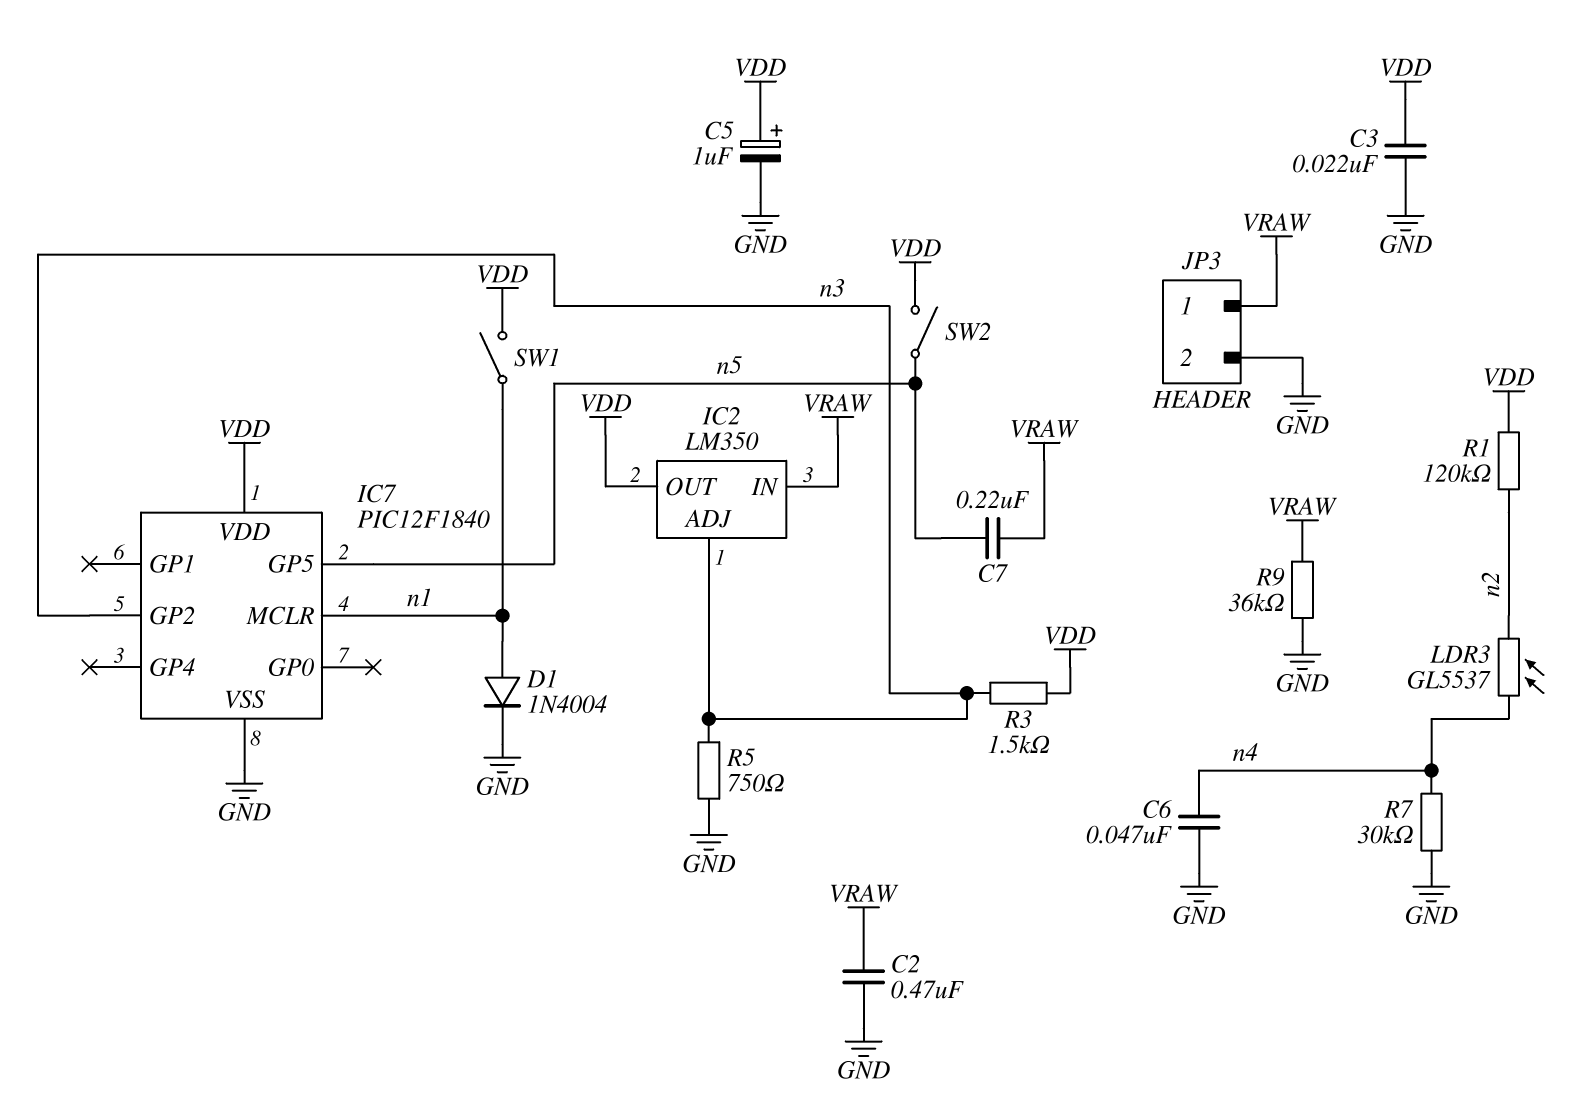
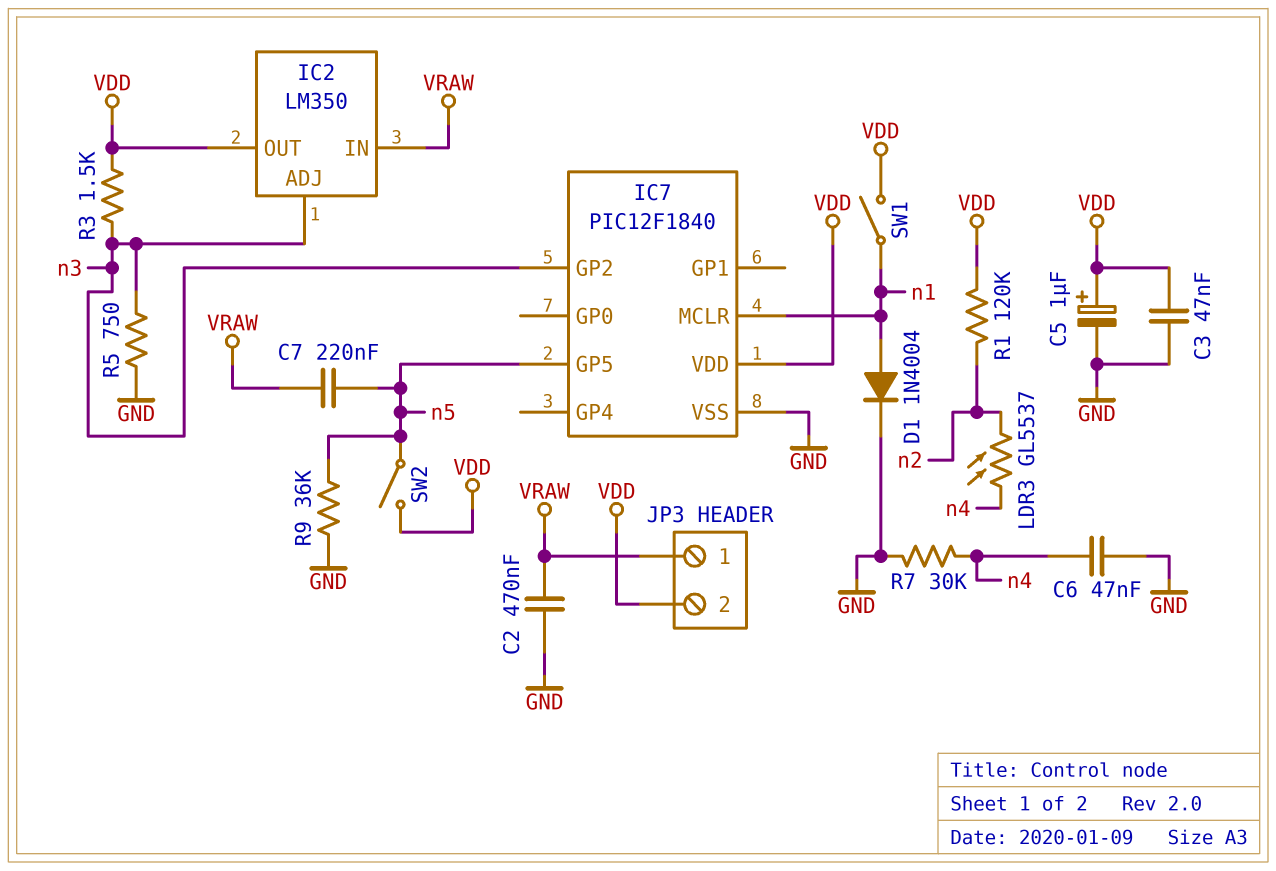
C3: 22nF (GND, VDD) -> 47nF (GND, VDD)
JP3 pin 2: GND -> VDD
R9: 36k (GND, VRAW) -> 36k (GND, n5)

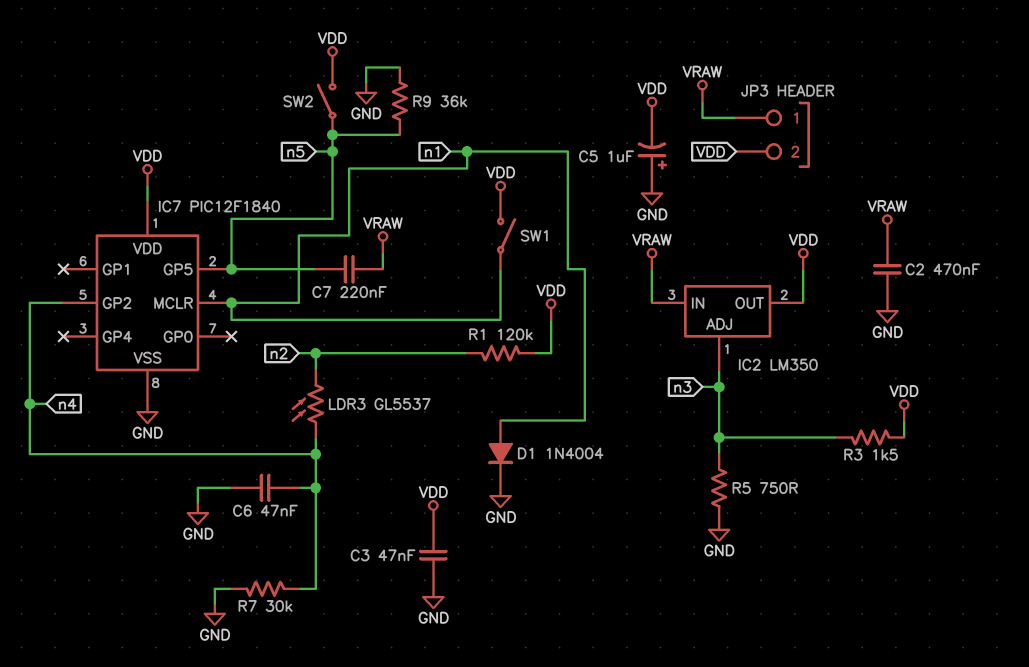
C5: 1uF (plus VDD, minus GND) -> 1uF (plus GND, minus VDD)
IC7 pin GP2: n3 -> n4

